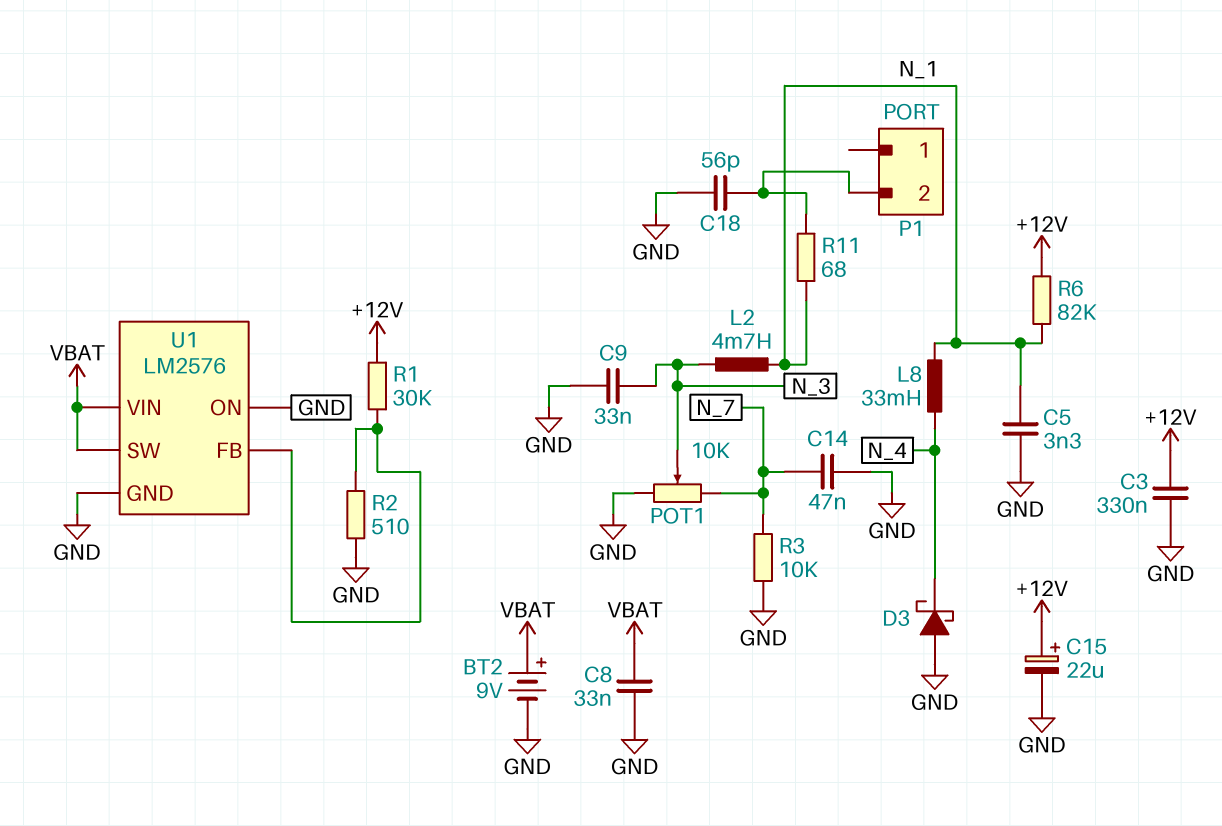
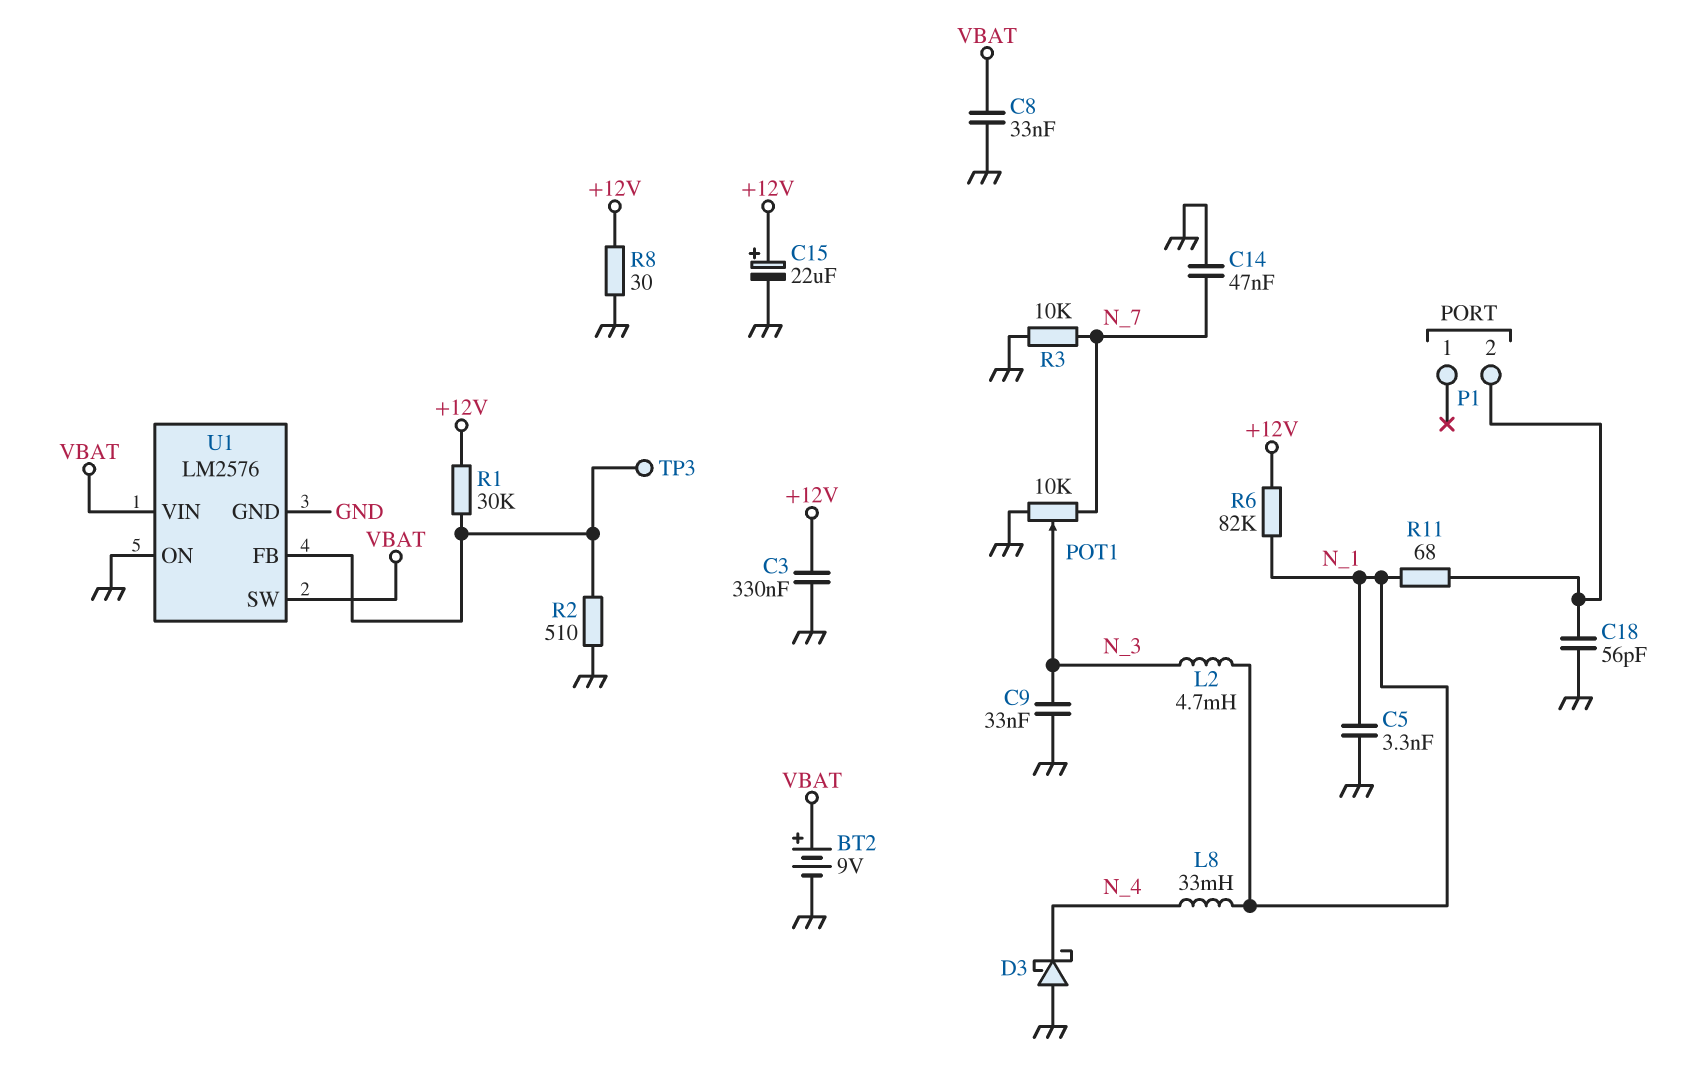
R8: none -> 30 (+12V, GND)
TP3: none -> test point (U1/FB)

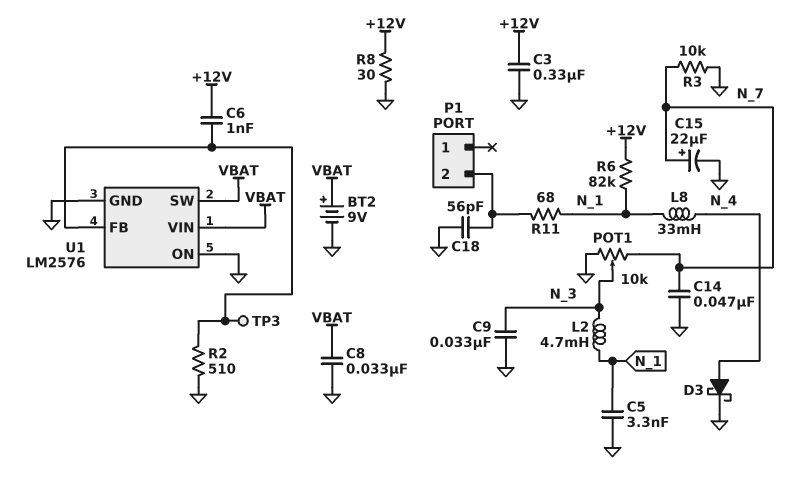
C6: none -> 1nF (+12V, U1/FB)
C15: 22uF (plus +12V, minus GND) -> 22uF (plus N_7, minus GND)
D3: schottky (A GND, K N_4) -> schottky (A N_4, K GND)
R1: 30k (+12V, U1/FB) -> none

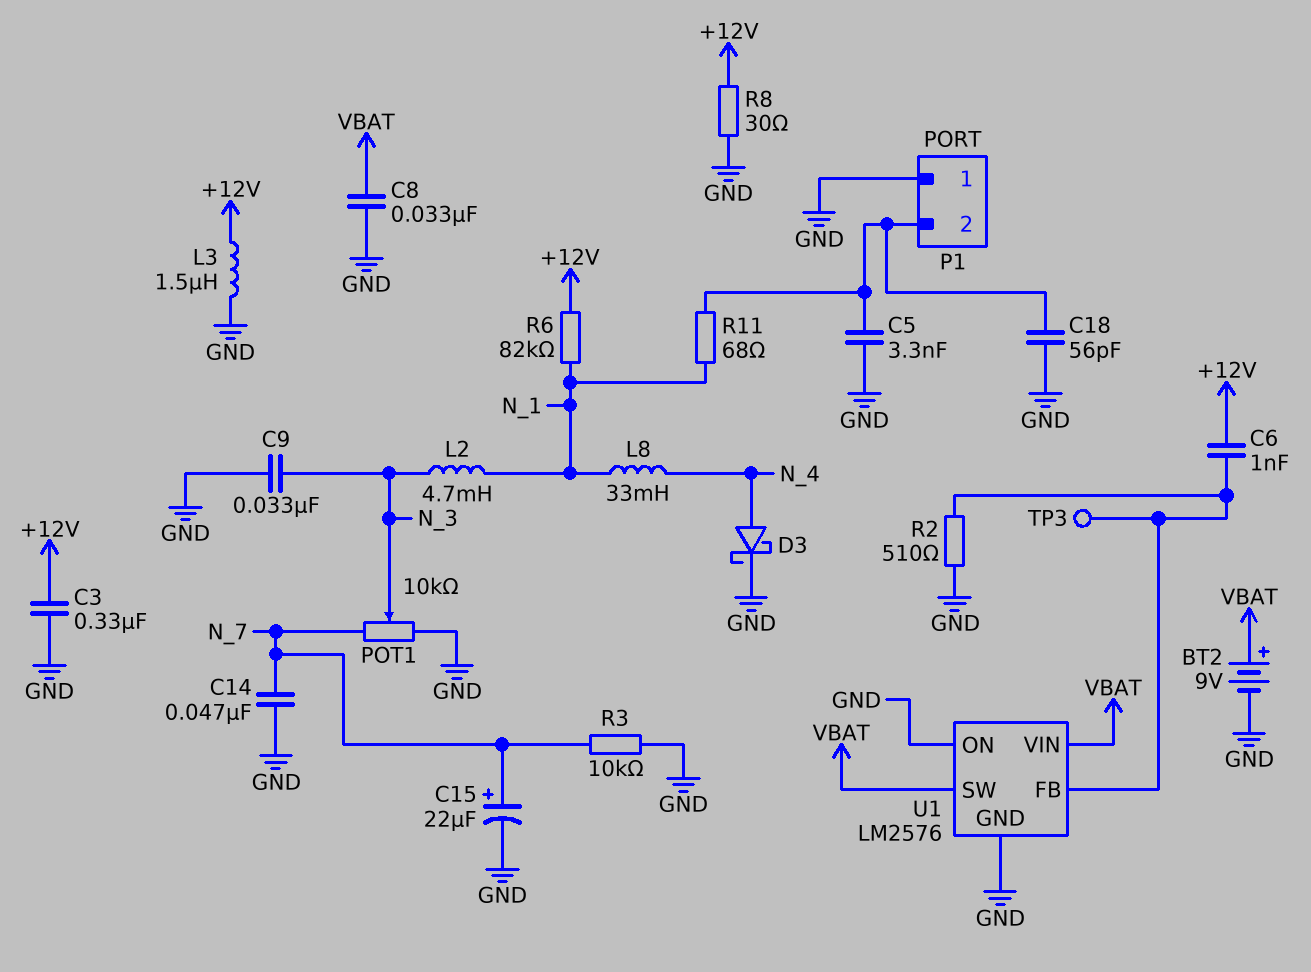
C5: 3.3nF (GND, N_1) -> 3.3nF (GND, P1/2)
L3: none -> 1.5uH (+12V, GND)
P1 pin 1: none -> GND

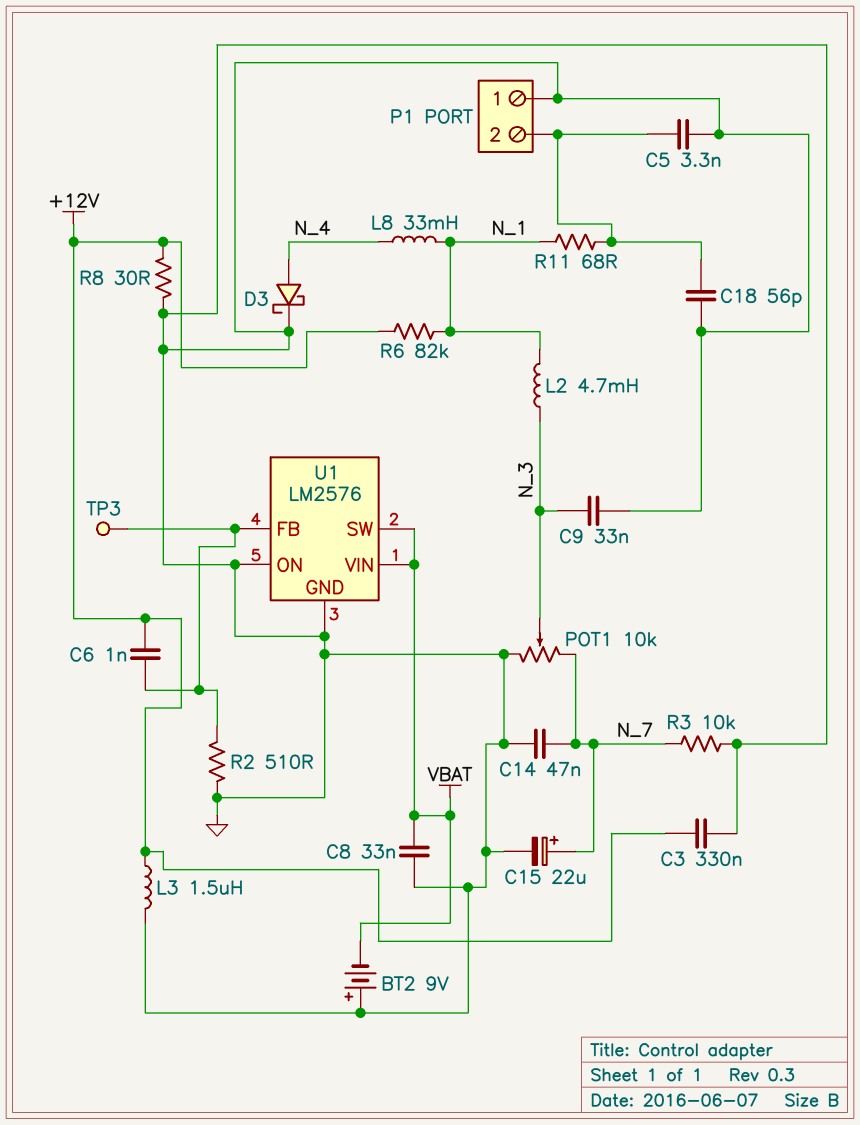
BT2: 9V (plus VBAT, minus GND) -> 9V (plus GND, minus VBAT)

